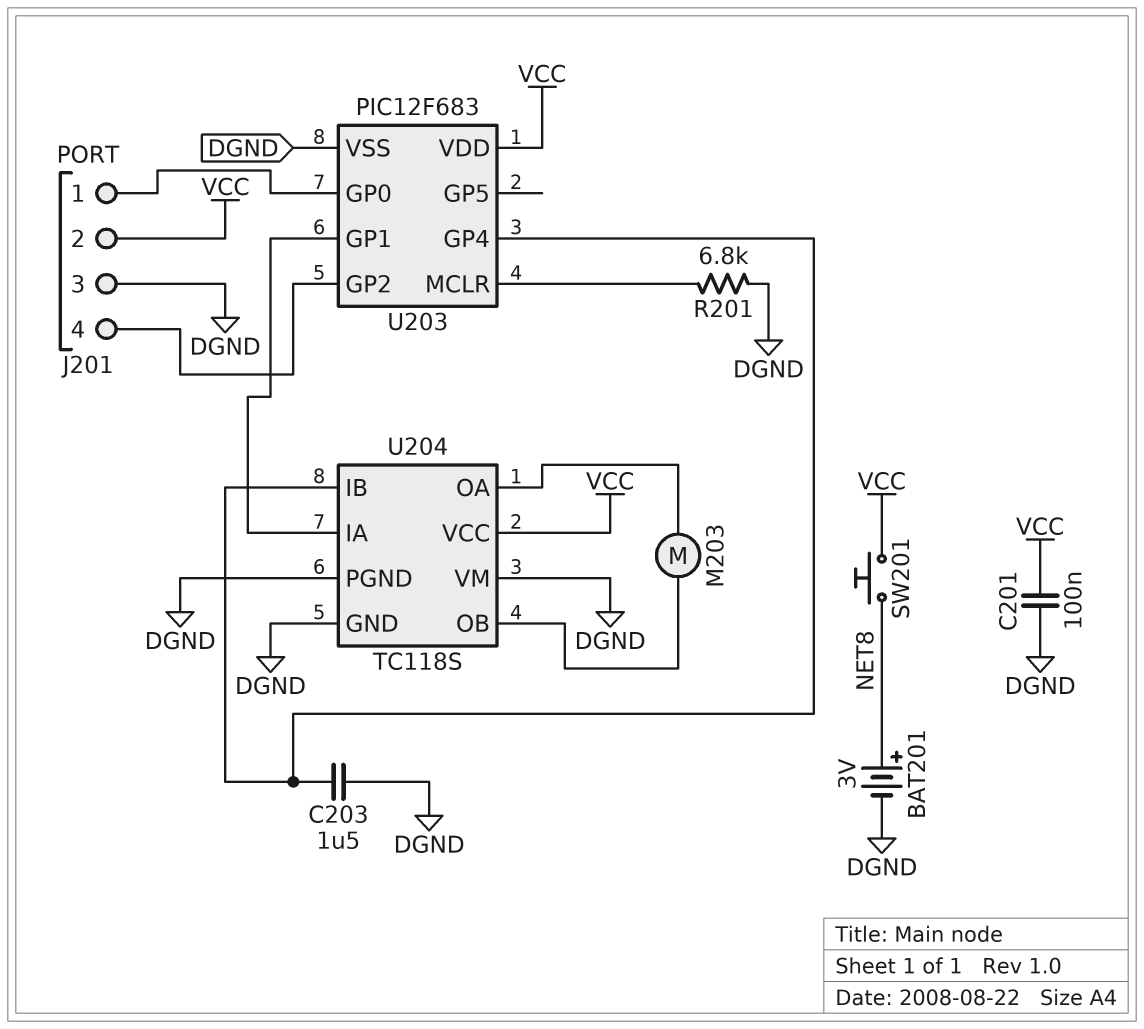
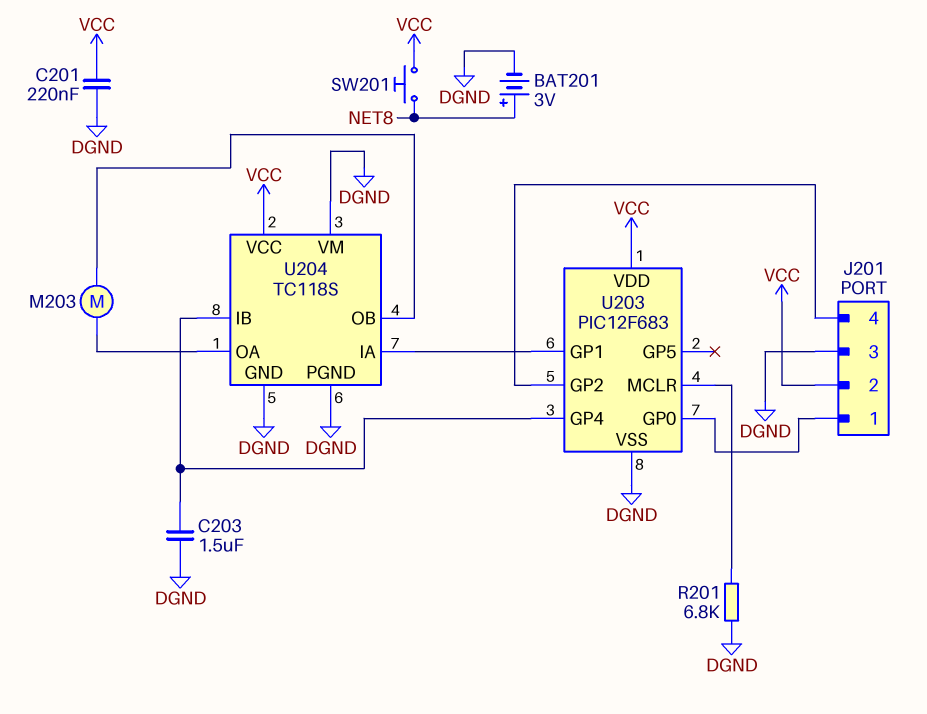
C201: 100nF (DGND, VCC) -> 220nF (DGND, VCC)

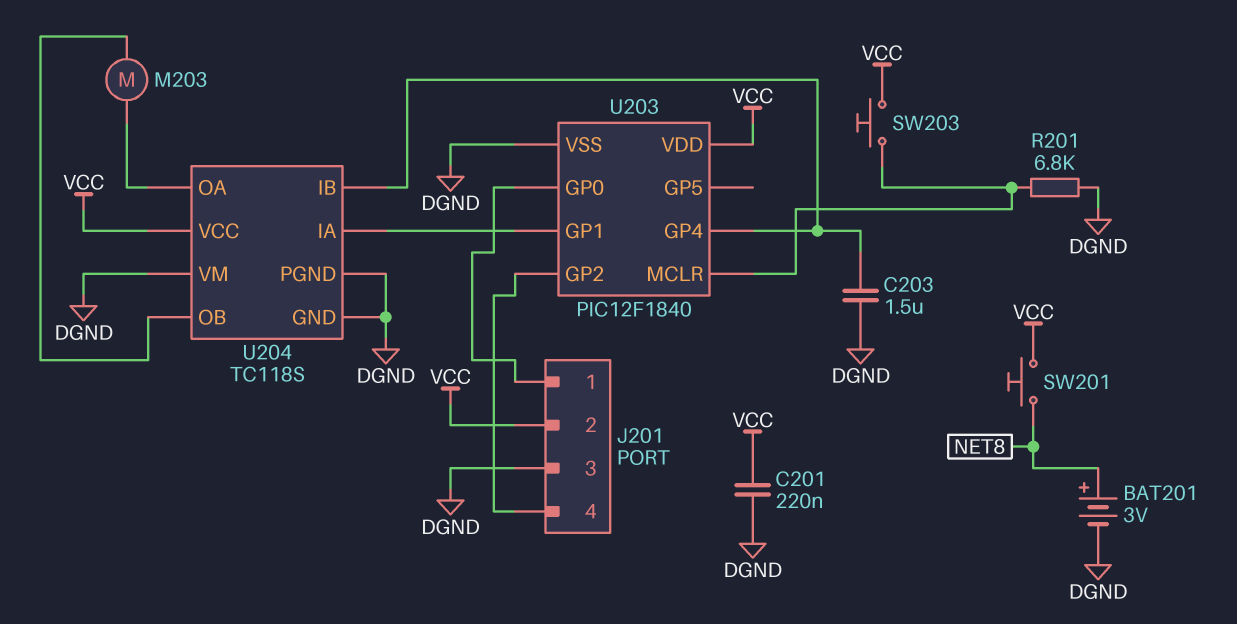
SW203: none -> button (U203/MCLR, VCC)
U203: PIC12F683 -> PIC12F1840

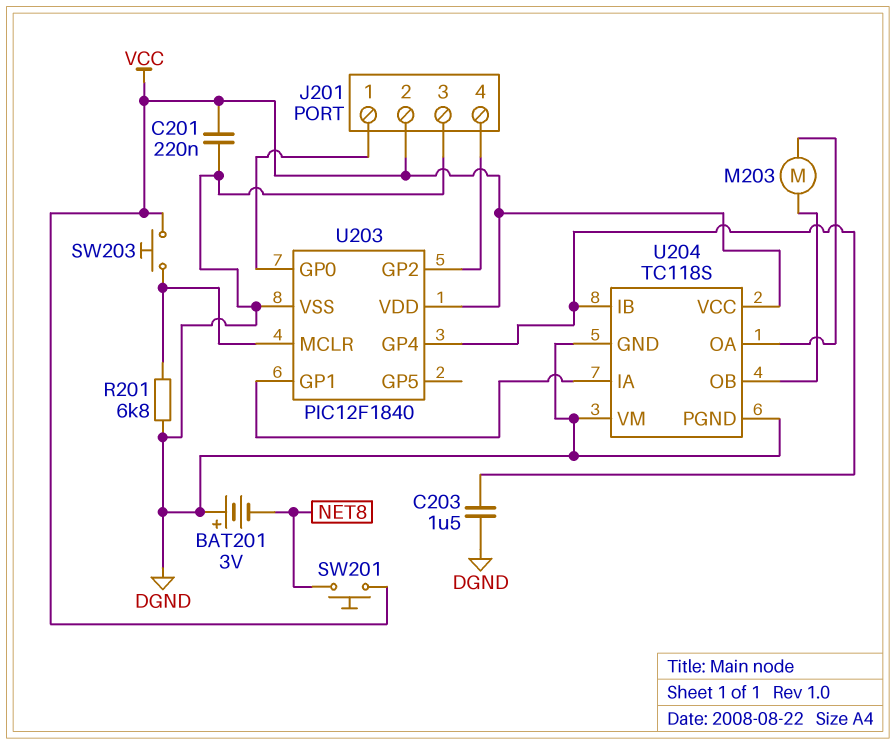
BAT201: 3V (plus NET8, minus DGND) -> 3V (plus DGND, minus NET8)

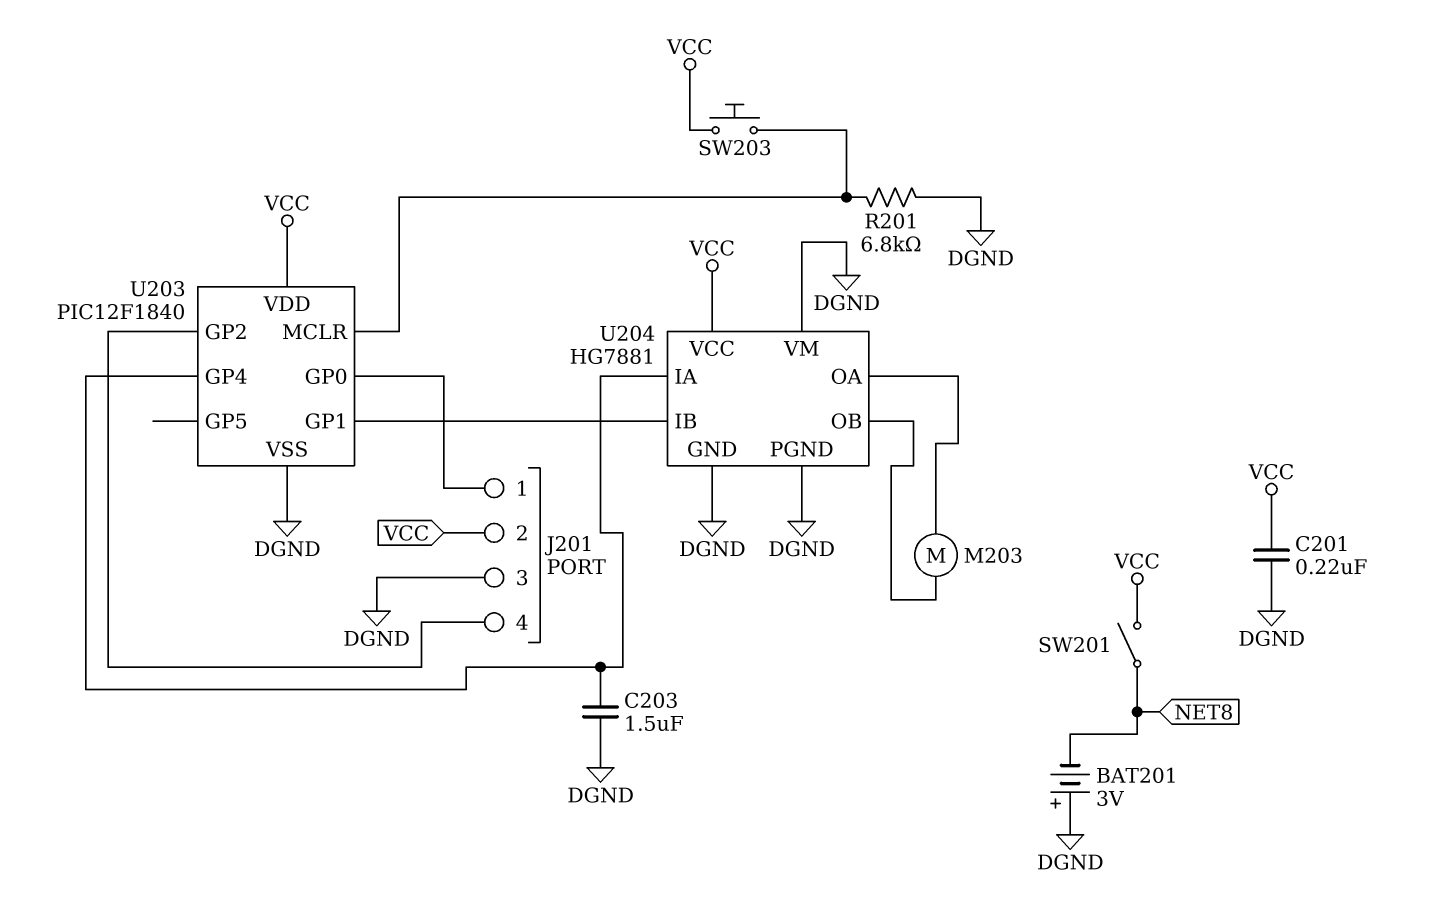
SW201: button (NET8, VCC) -> switch (NET8, VCC)
U204: TC118S -> HG7881
U204 pin IA: U203/GP1 -> U203/GP4
U204 pin IB: U203/GP4 -> U203/GP1

